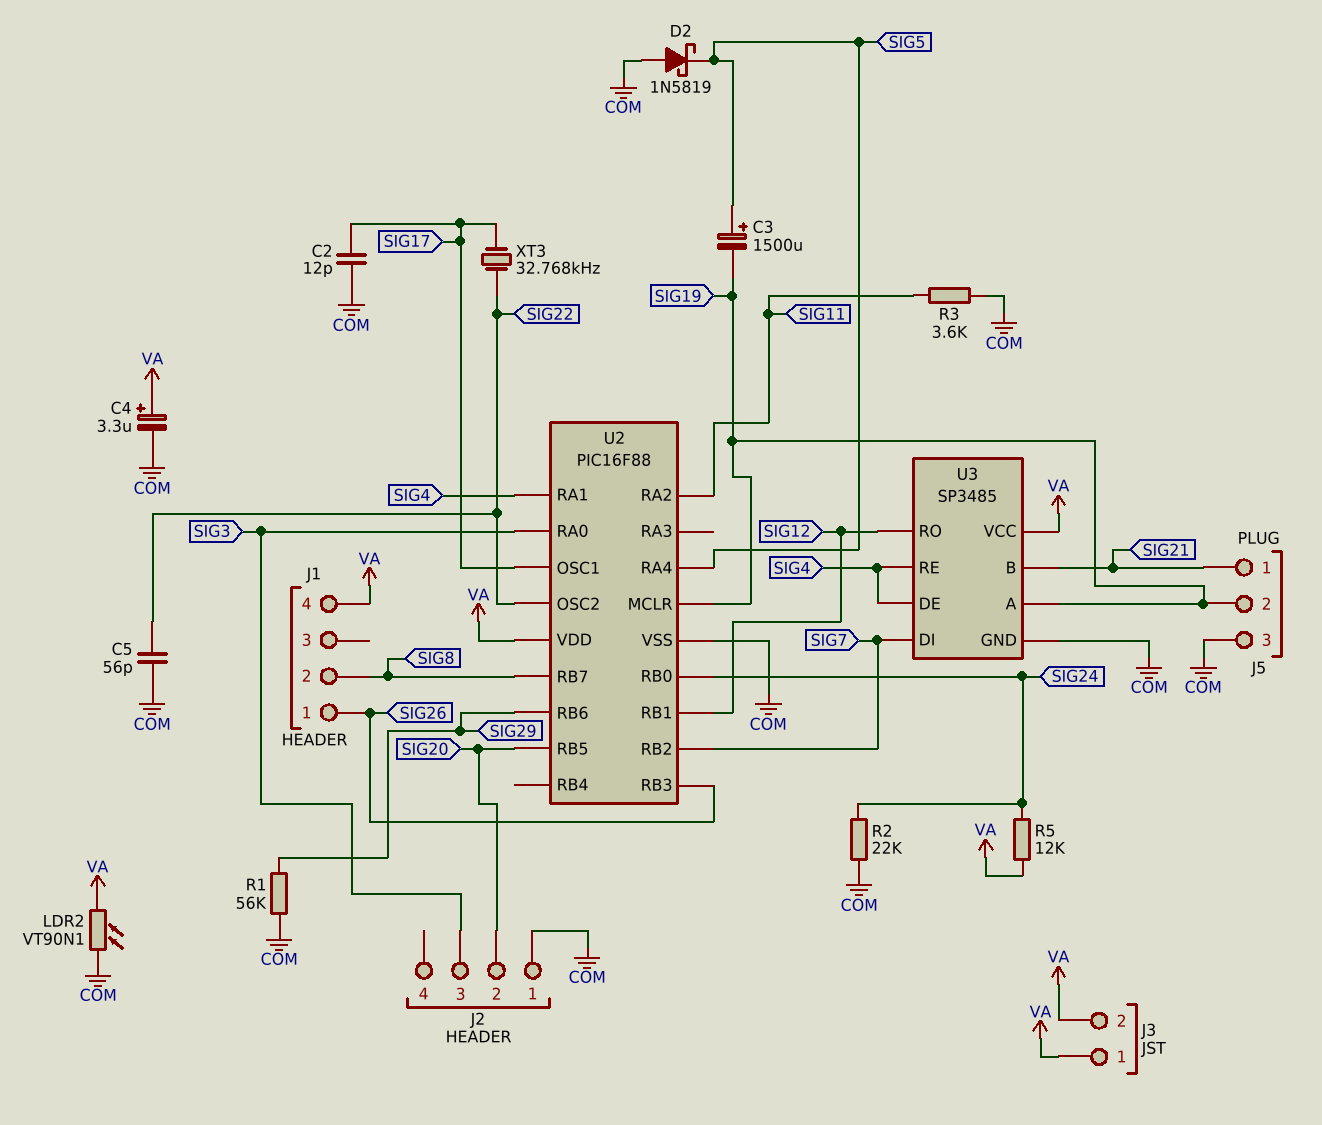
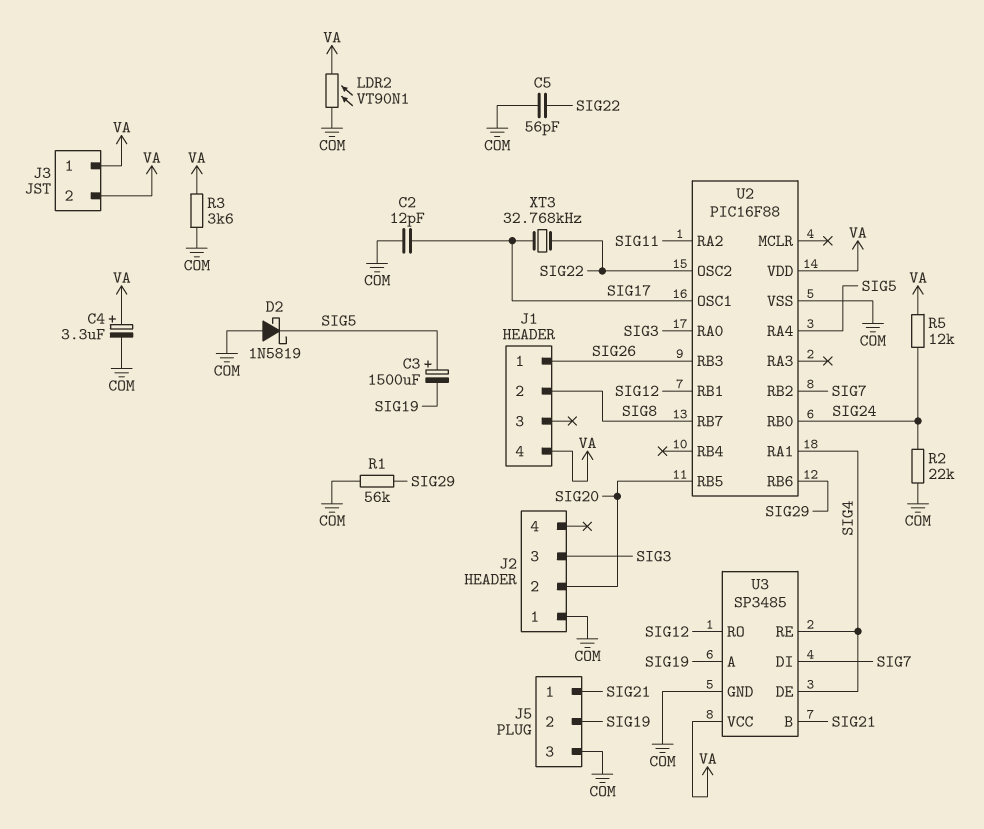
R3: 3.6k (COM, SIG11) -> 3.6k (COM, VA)
U2 pin MCLR: SIG19 -> none

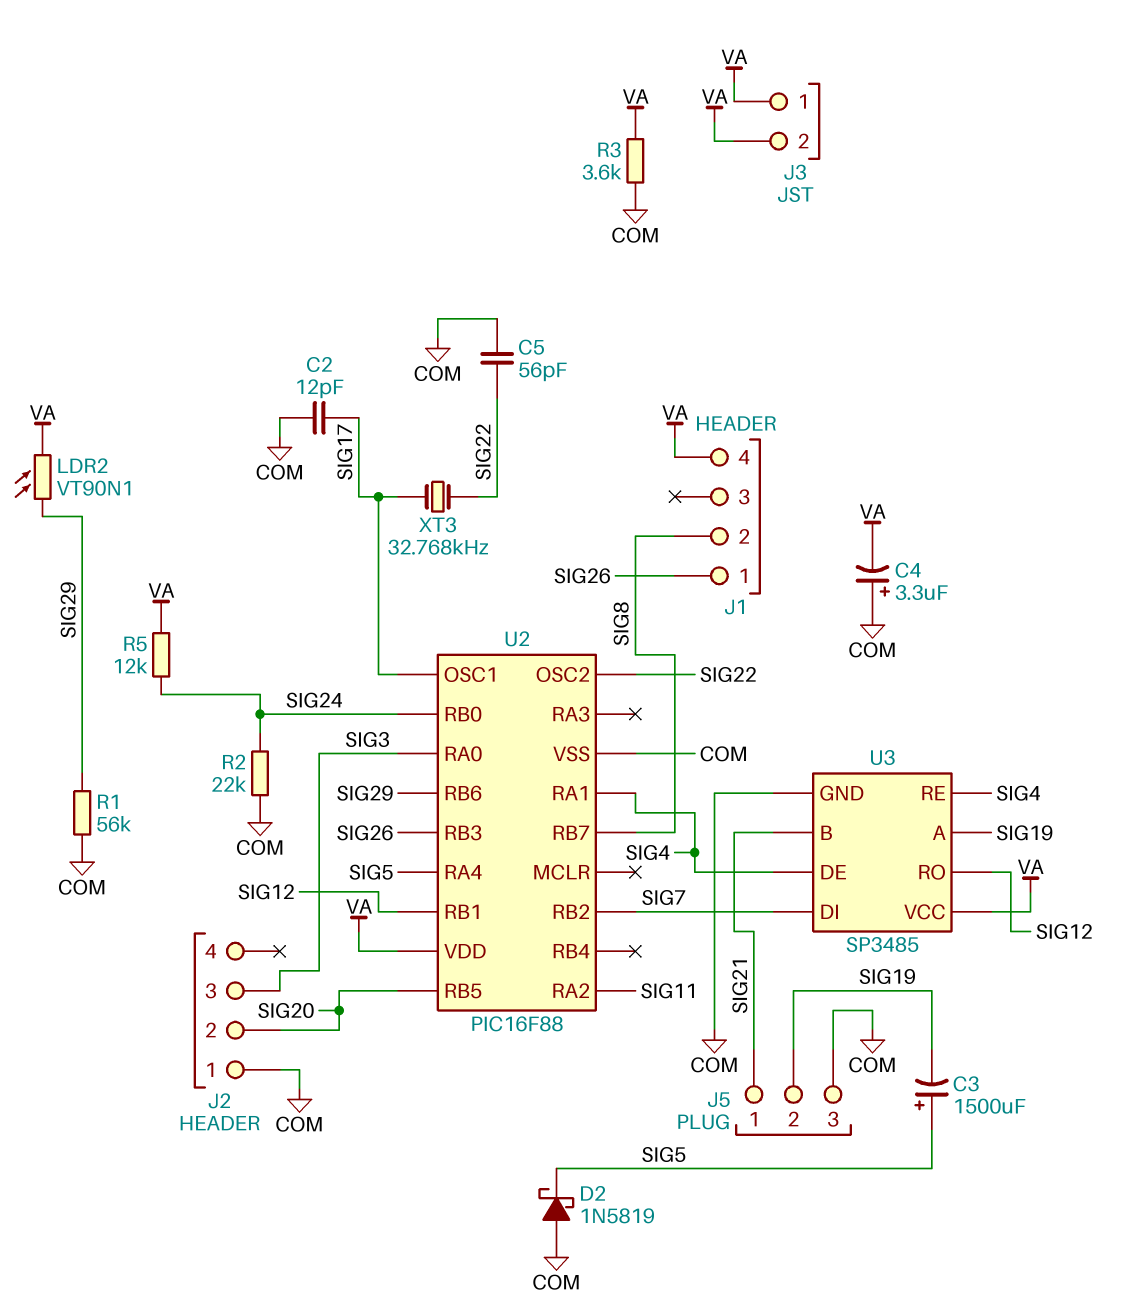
C4: 3.3uF (plus VA, minus COM) -> 3.3uF (plus COM, minus VA)
LDR2: VT90N1 (COM, VA) -> VT90N1 (SIG29, VA)

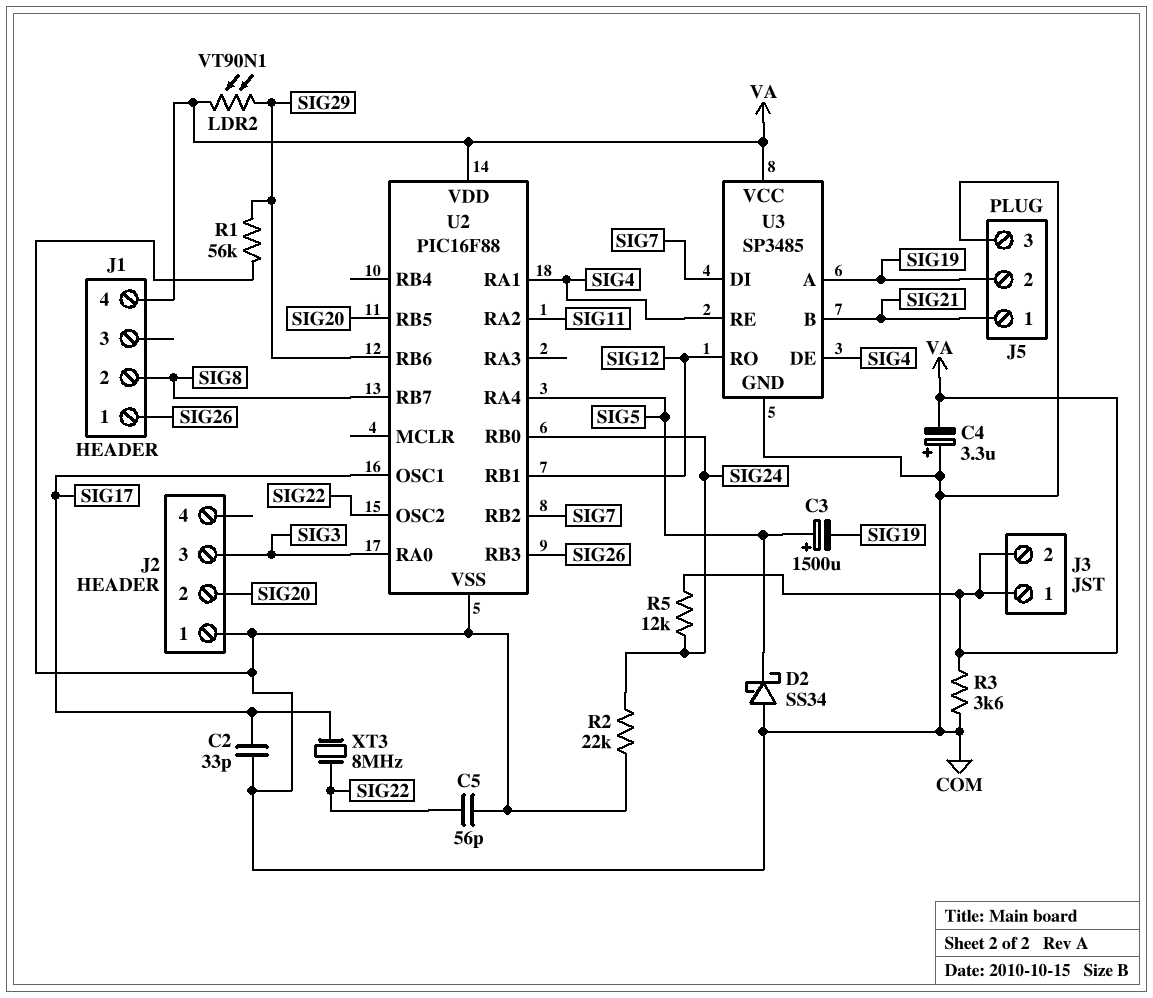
C2: 12pF (COM, SIG17) -> 33pF (COM, SIG17)
D2: schottky 1N5819 (A COM, K SIG5) -> schottky SS34 (A COM, K SIG5)
XT3: 32.768kHz (SIG17, SIG22) -> 8MHz (SIG17, SIG22)

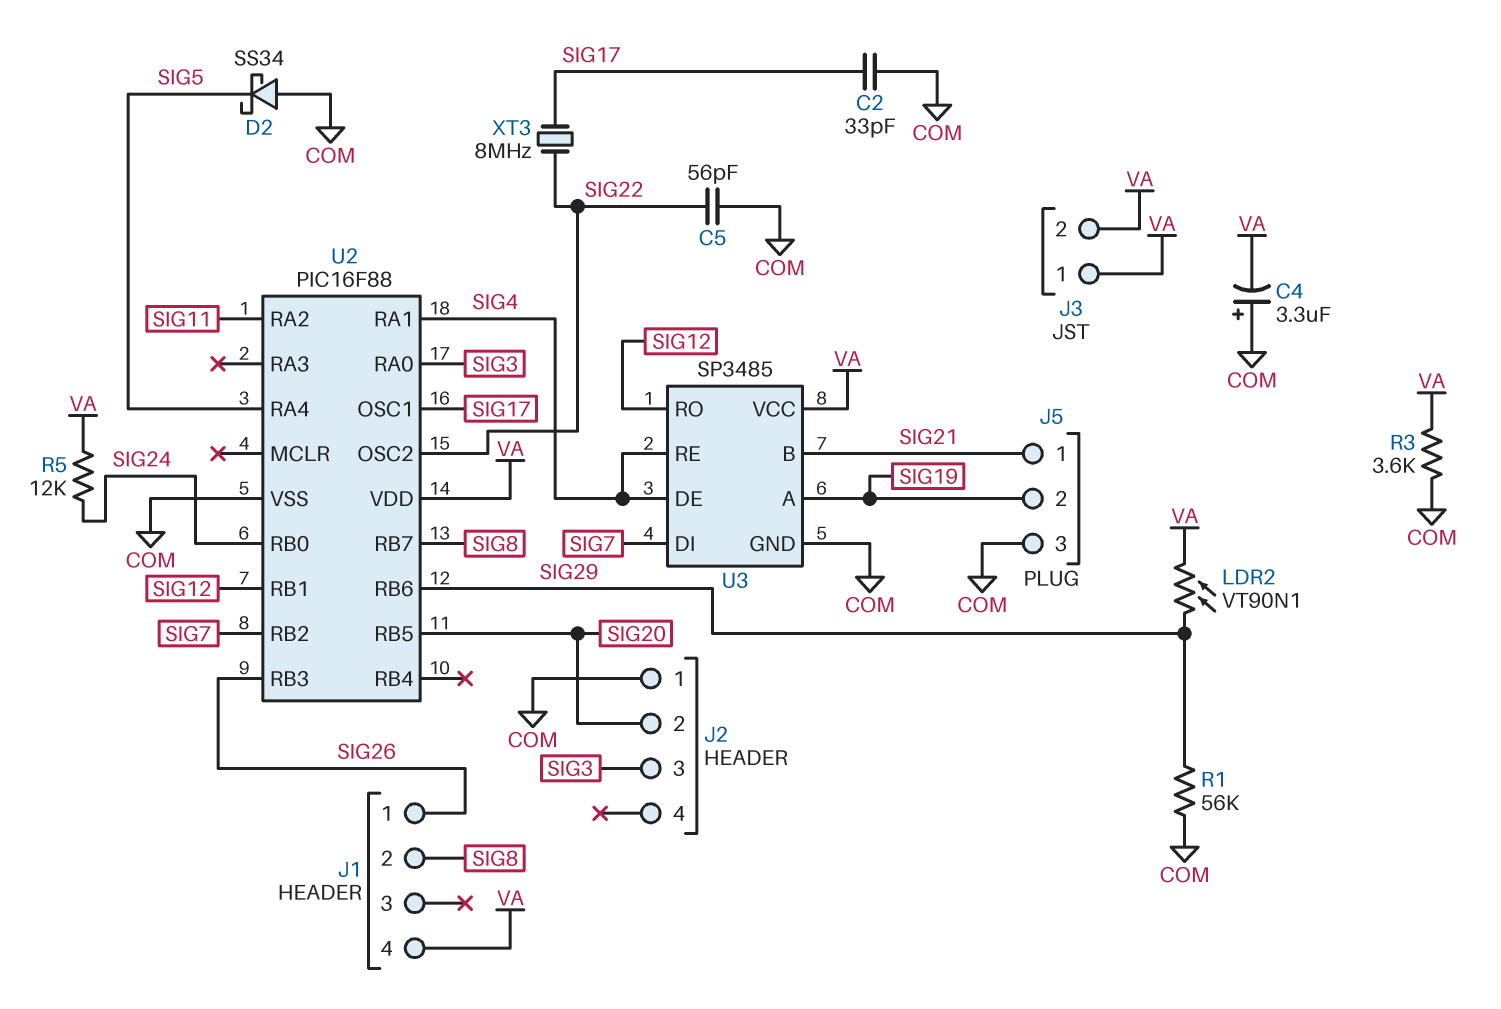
C3: 1500uF (plus SIG5, minus SIG19) -> none
R2: 22k (COM, SIG24) -> none

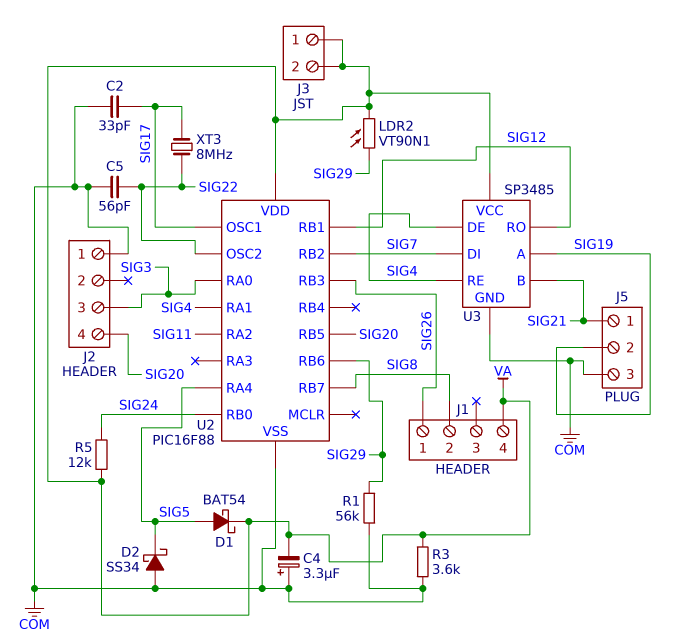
D1: none -> schottky BAT54 (A SIG5, K VA)
J2 pin 2: SIG20 -> none
J2 pin 4: none -> SIG20

